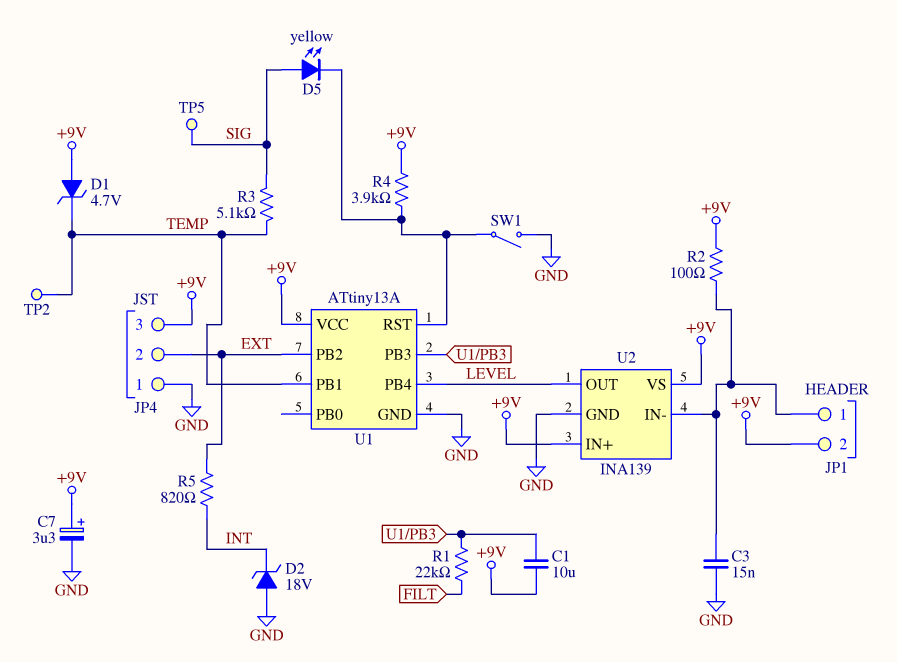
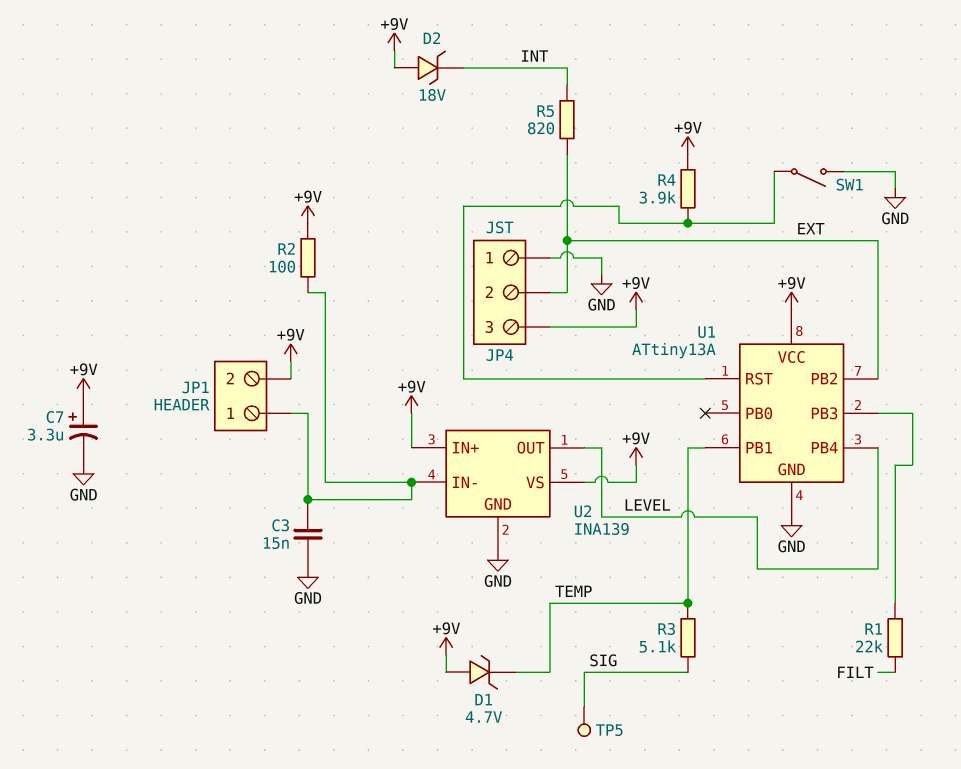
C1: 10uF (+9V, U1/PB3) -> none
D2: zener 18V (A GND, K INT) -> zener 18V (A +9V, K INT)
D5: LED yellow (A SIG, K U1/RST) -> none
TP2: test point (TEMP) -> none

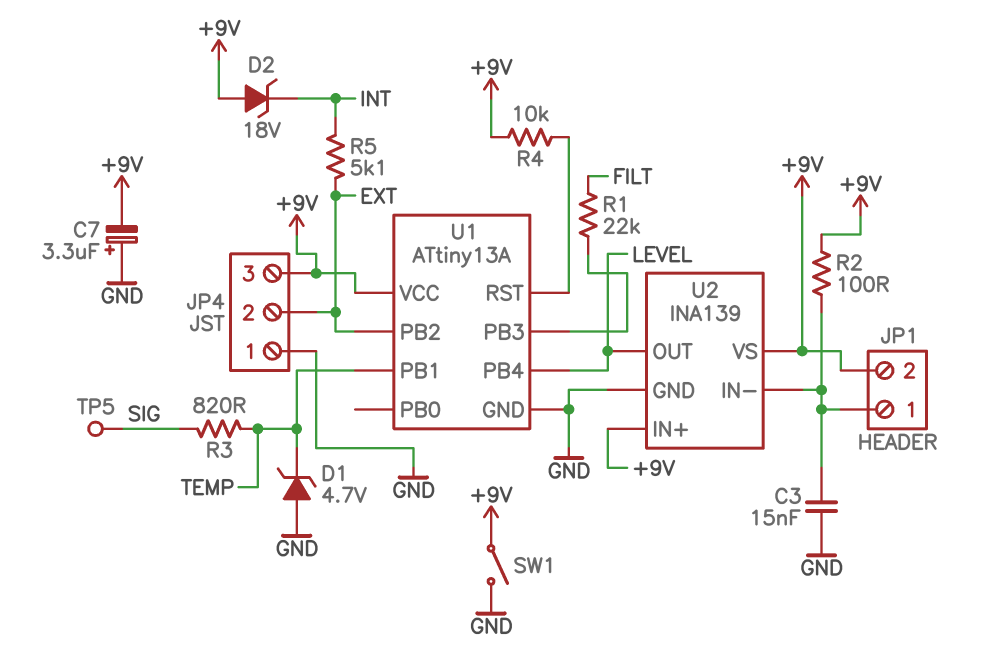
C7: 3.3uF (plus +9V, minus GND) -> 3.3uF (plus GND, minus +9V)
D1: zener 4.7V (A +9V, K TEMP) -> zener 4.7V (A GND, K TEMP)
R3: 5.1k (SIG, TEMP) -> 820 (SIG, TEMP)
R4: 3.9k (+9V, U1/RST) -> 10k (+9V, U1/RST)
R5: 820 (EXT, INT) -> 5.1k (EXT, INT)
SW1: switch (GND, U1/RST) -> switch (+9V, GND)

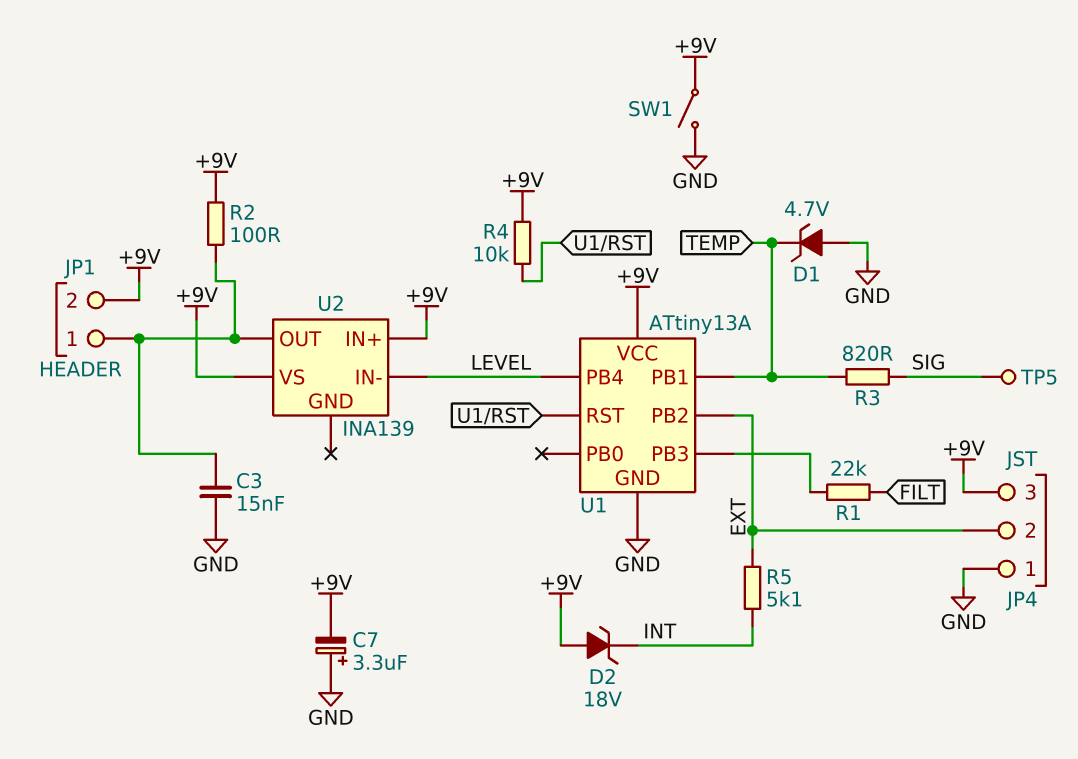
U2 pin GND: GND -> none
U2 pin IN-: JP1/1 -> LEVEL
U2 pin OUT: LEVEL -> JP1/1

